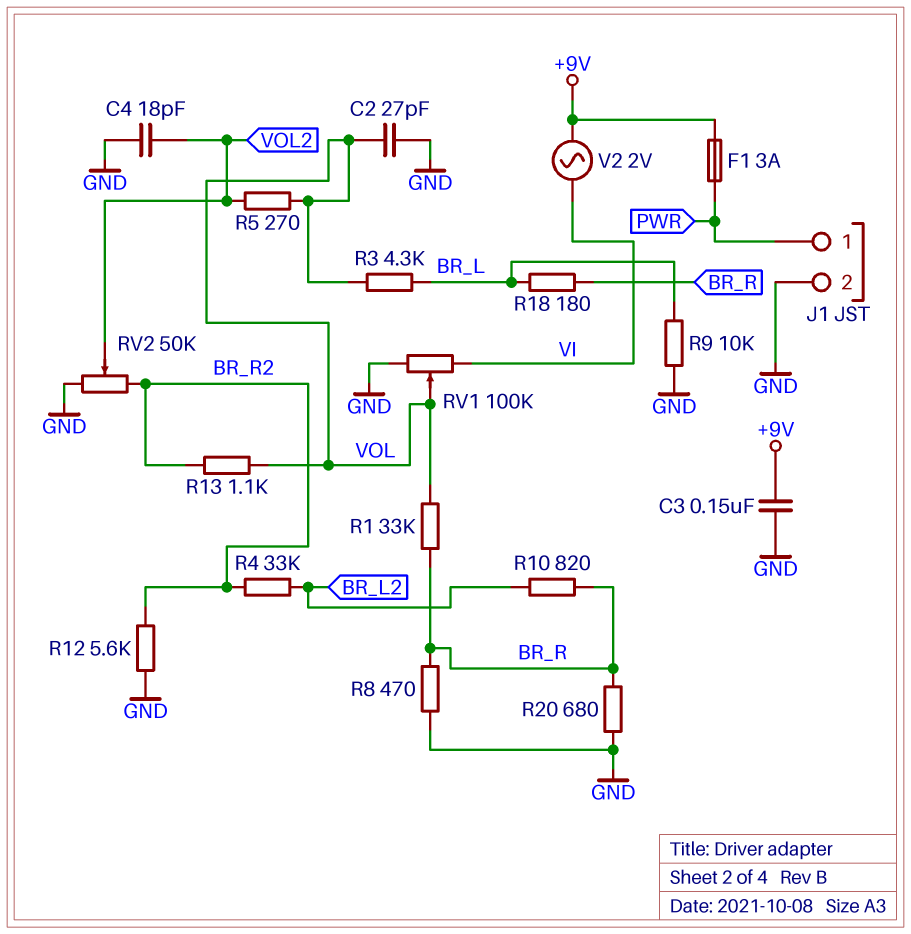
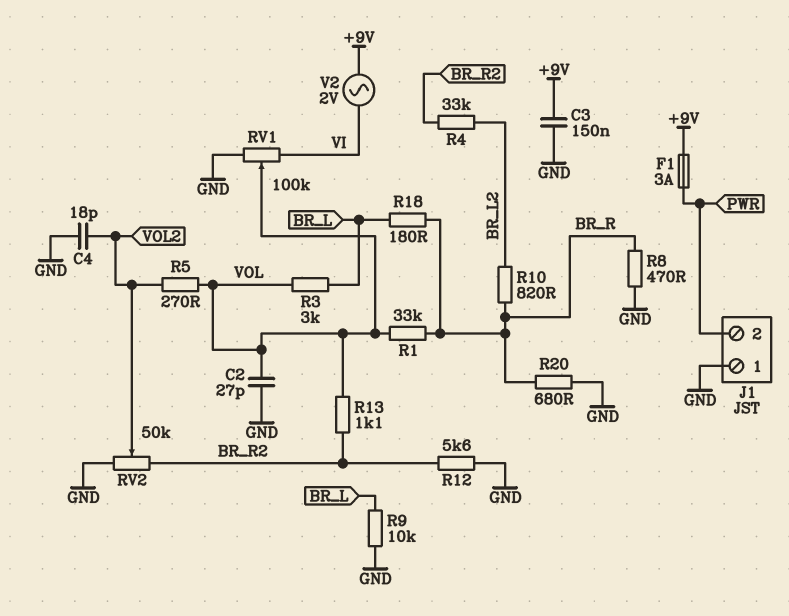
J1 pin 1: PWR -> GND
J1 pin 2: GND -> PWR
R3: 4.3k (BR_L, VOL) -> 3k (BR_L, VOL)

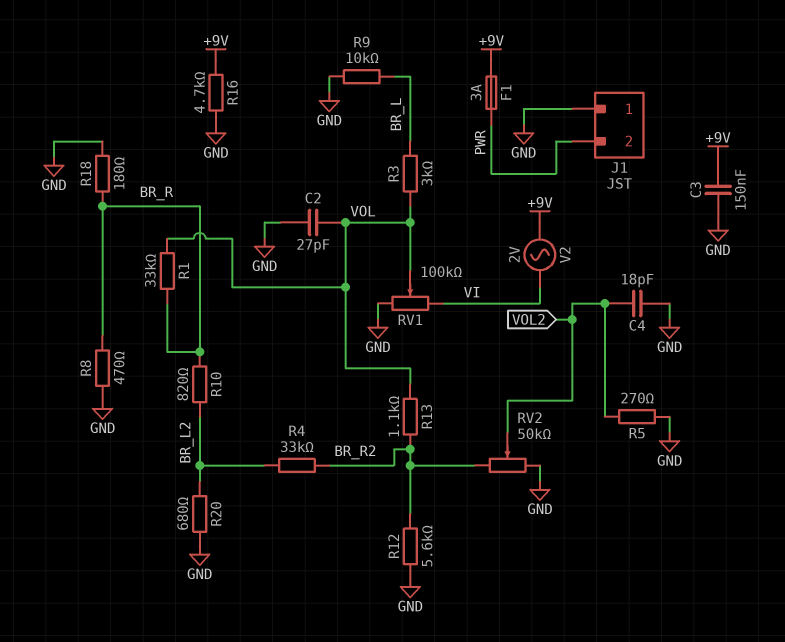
R5: 270 (VOL, VOL2) -> 270 (GND, VOL2)
R16: none -> 4.7k (+9V, GND)
R18: 180 (BR_L, BR_R) -> 180 (BR_R, GND)
R20: 680 (BR_R, GND) -> 680 (BR_L2, GND)

